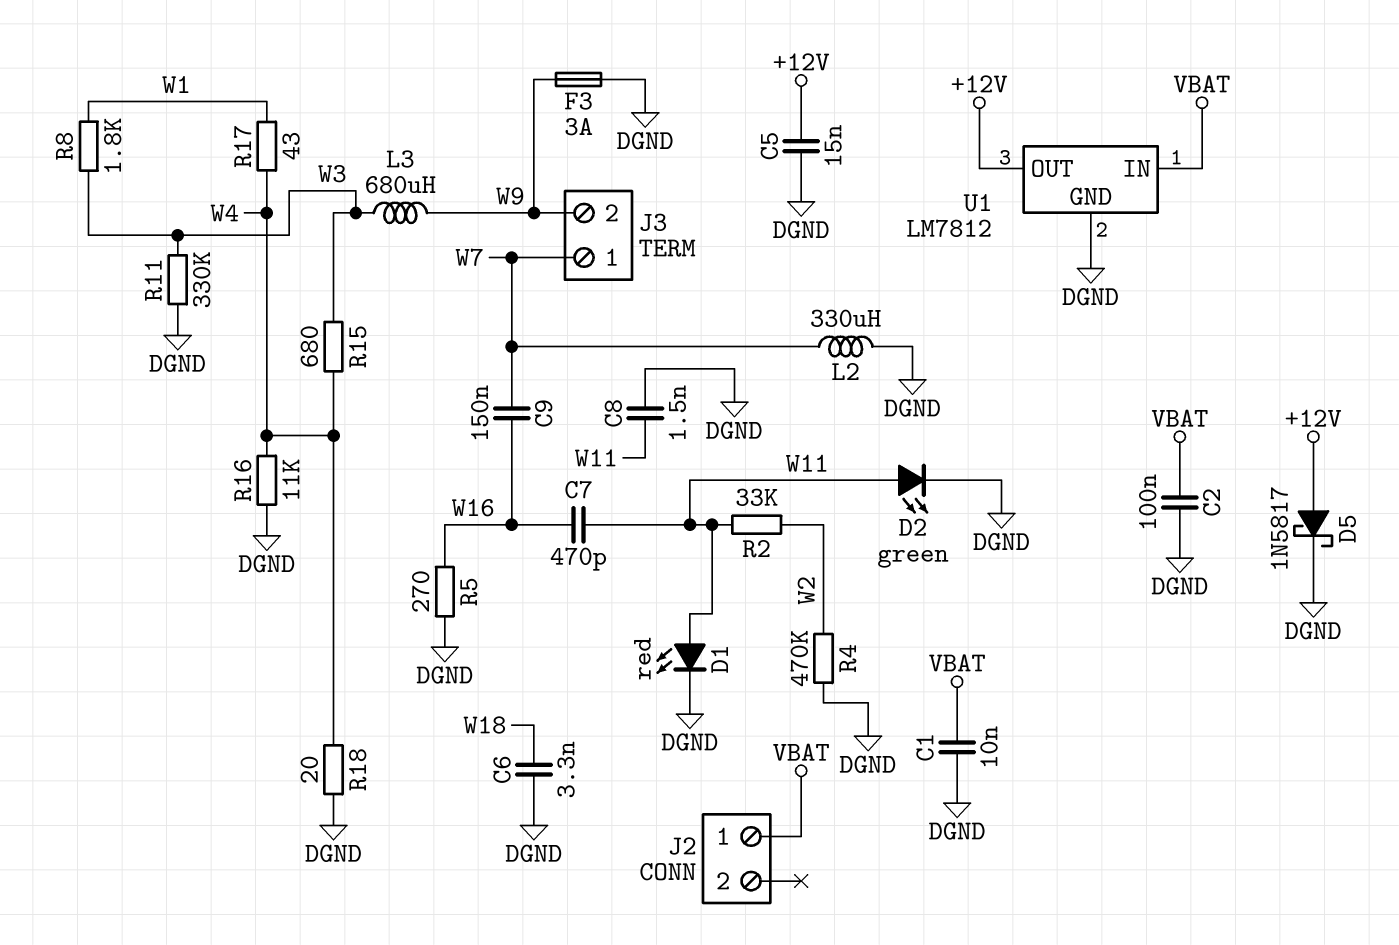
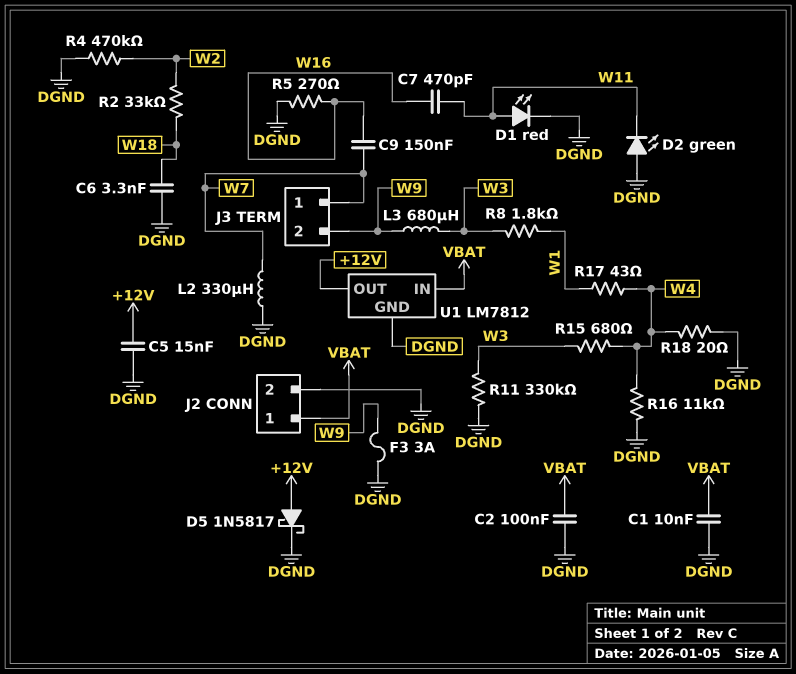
C8: 1.5nF (DGND, W11) -> none
D2: LED green (A W11, K DGND) -> LED green (A DGND, K W11)
J2 pin 2: none -> DGND
R2: 33k (W2, W11) -> 33k (W2, W18)

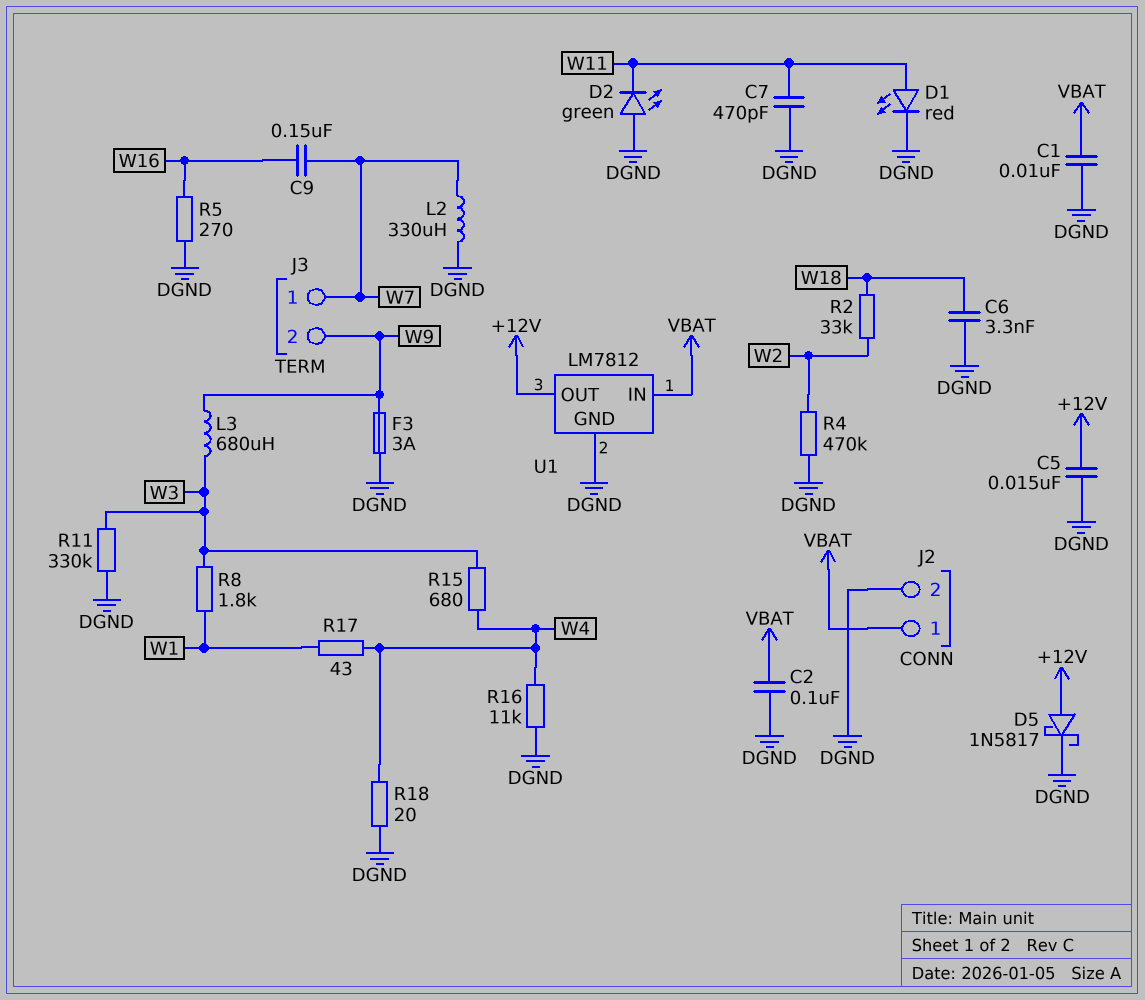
C7: 470pF (W11, W16) -> 470pF (DGND, W11)

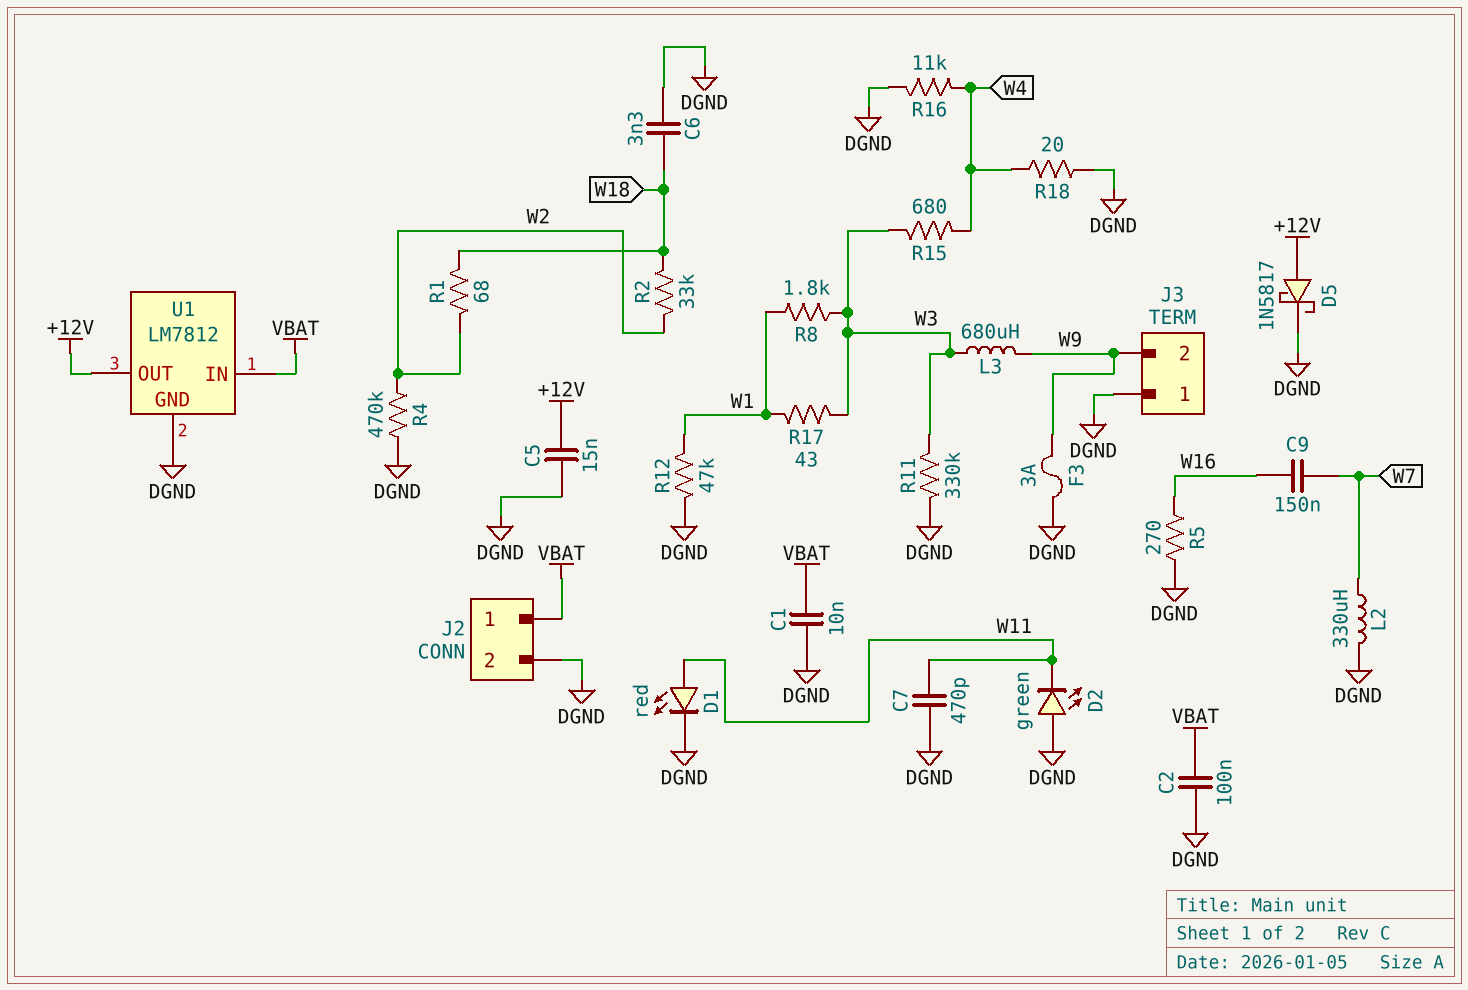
J3 pin 1: W7 -> DGND
R1: none -> 68 (W2, W18)
R12: none -> 47k (DGND, W1)
R17: 43 (W1, W4) -> 43 (W1, W3)

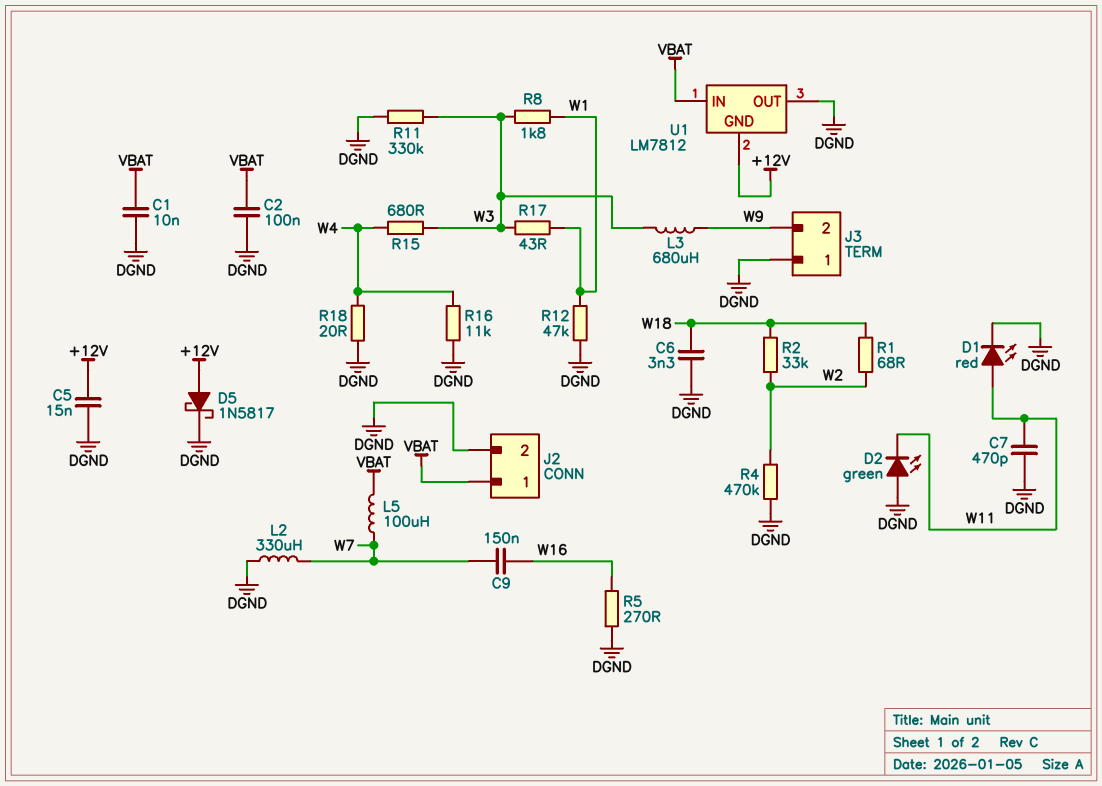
F3: 3A (DGND, W9) -> none
L5: none -> 100uH (VBAT, W7)
U1 pin GND: DGND -> +12V
U1 pin OUT: +12V -> DGND

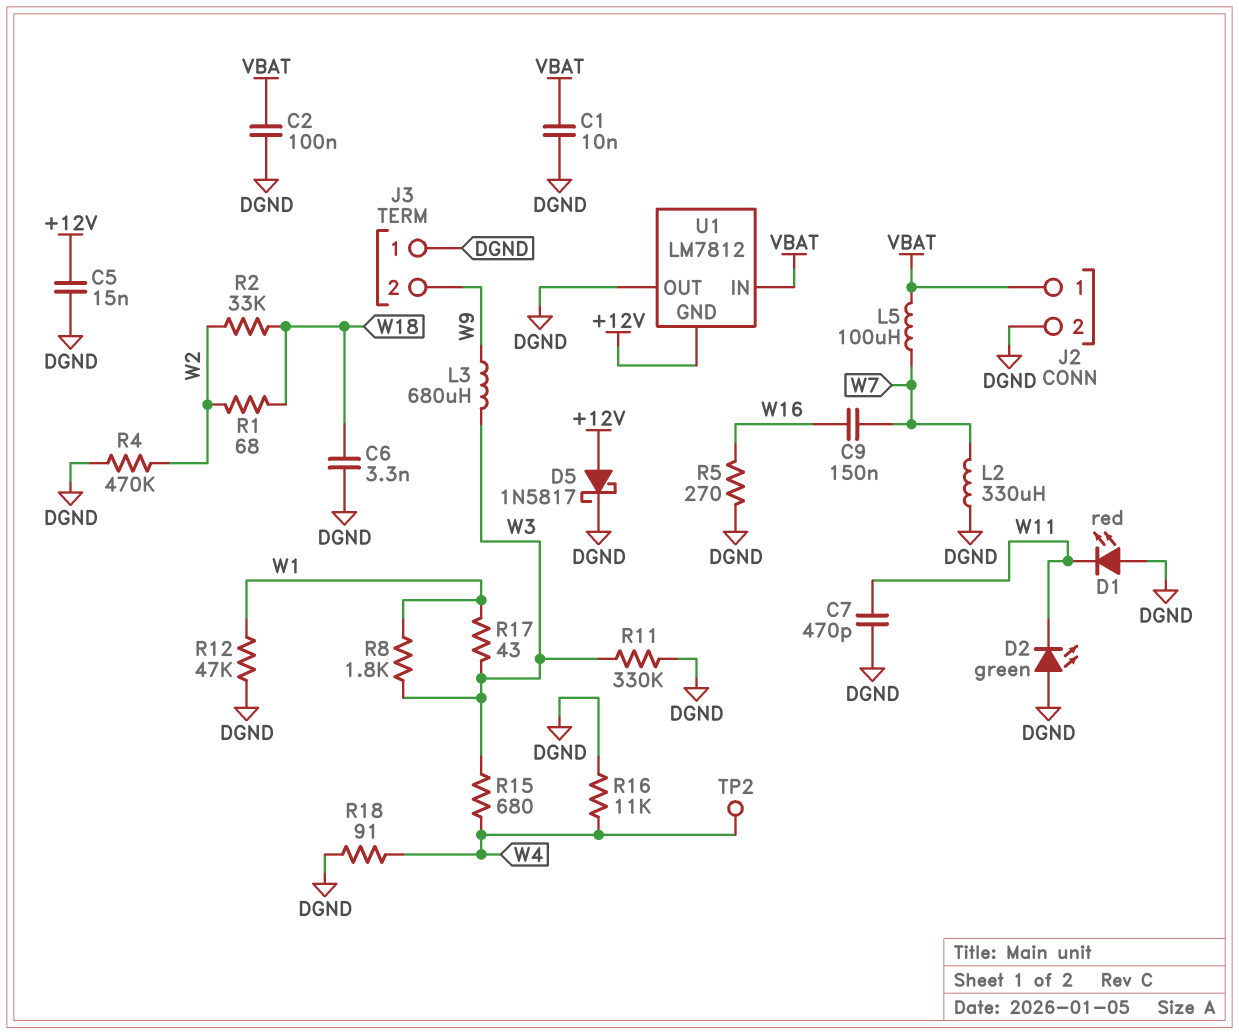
D1: LED red (A W11, K DGND) -> LED red (A DGND, K W11)
R18: 20 (DGND, W4) -> 91 (DGND, W4)
TP2: none -> test point (W4)

